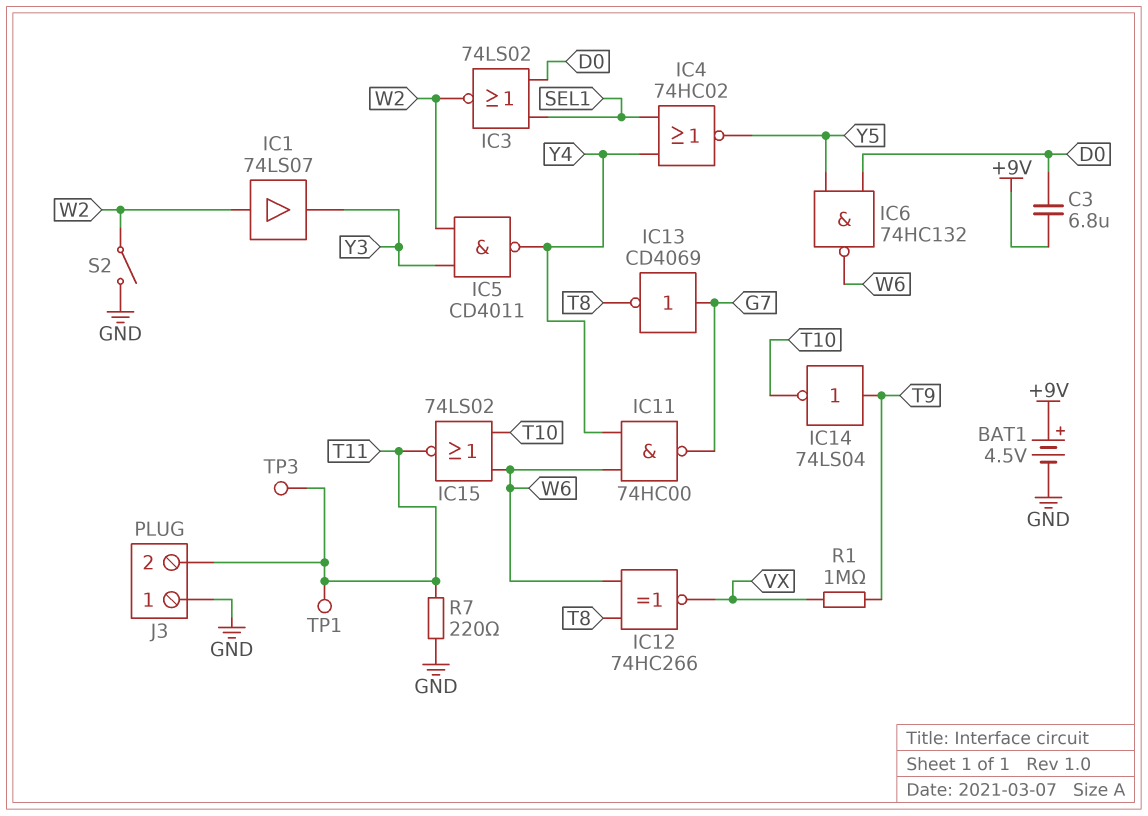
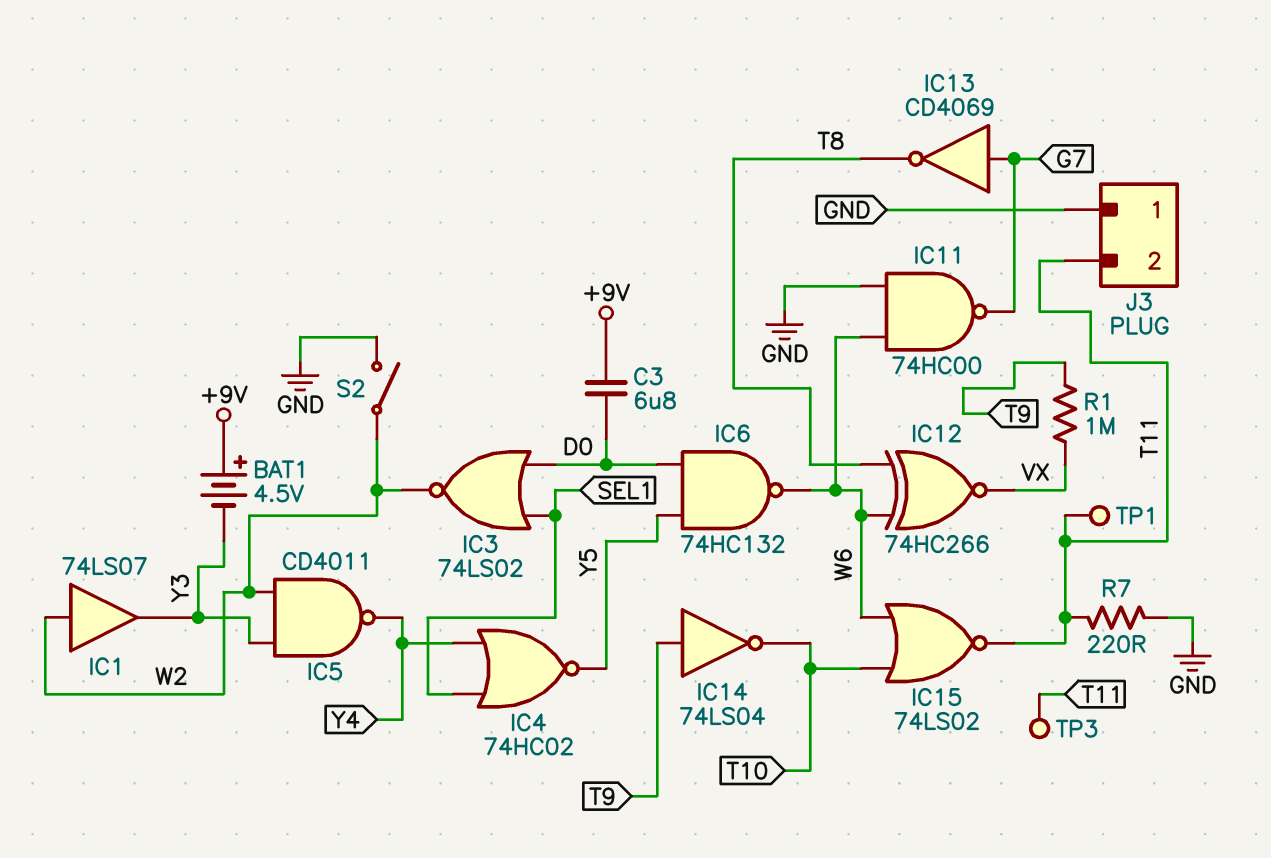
BAT1: 4.5V (plus +9V, minus GND) -> 4.5V (plus +9V, minus Y3)
IC11: NAND 74HC00 (in W6, in Y4, out G7) -> NAND 74HC00 (in GND, in W6, out G7)

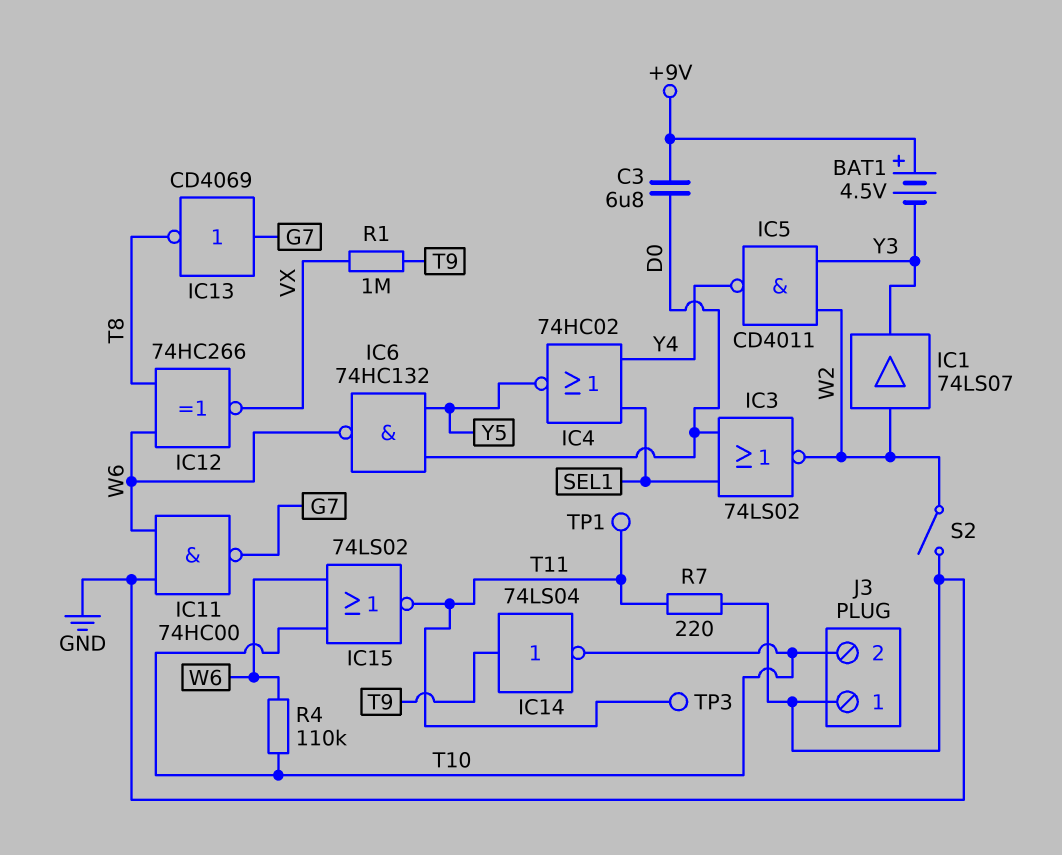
J3 pin 2: T11 -> T10
R4: none -> 110k (T10, W6)

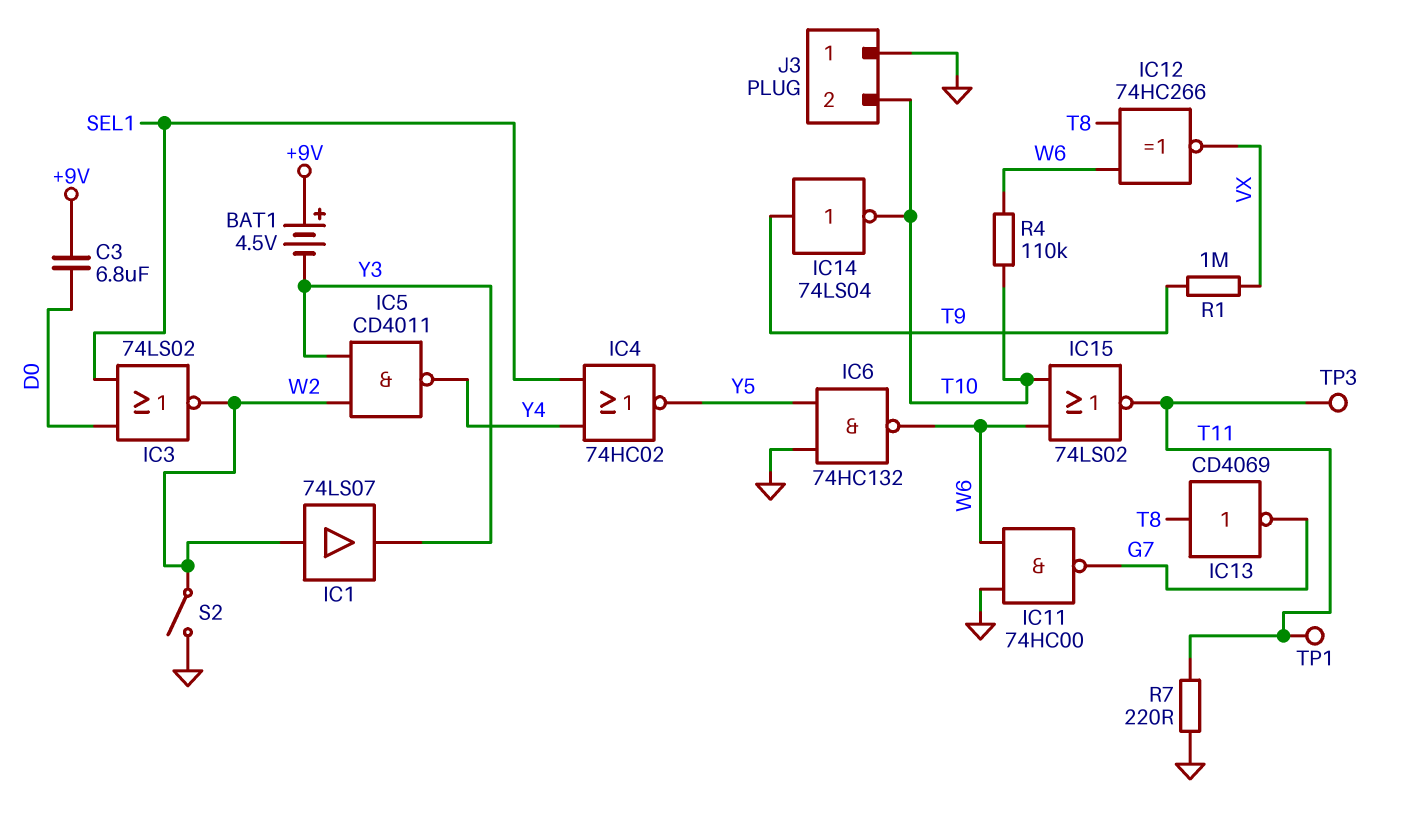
IC6: NAND 74HC132 (in D0, in Y5, out W6) -> NAND 74HC132 (in GND, in Y5, out W6)
IC13: NOT CD4069 (in G7, out T8) -> NOT CD4069 (in T8, out G7)

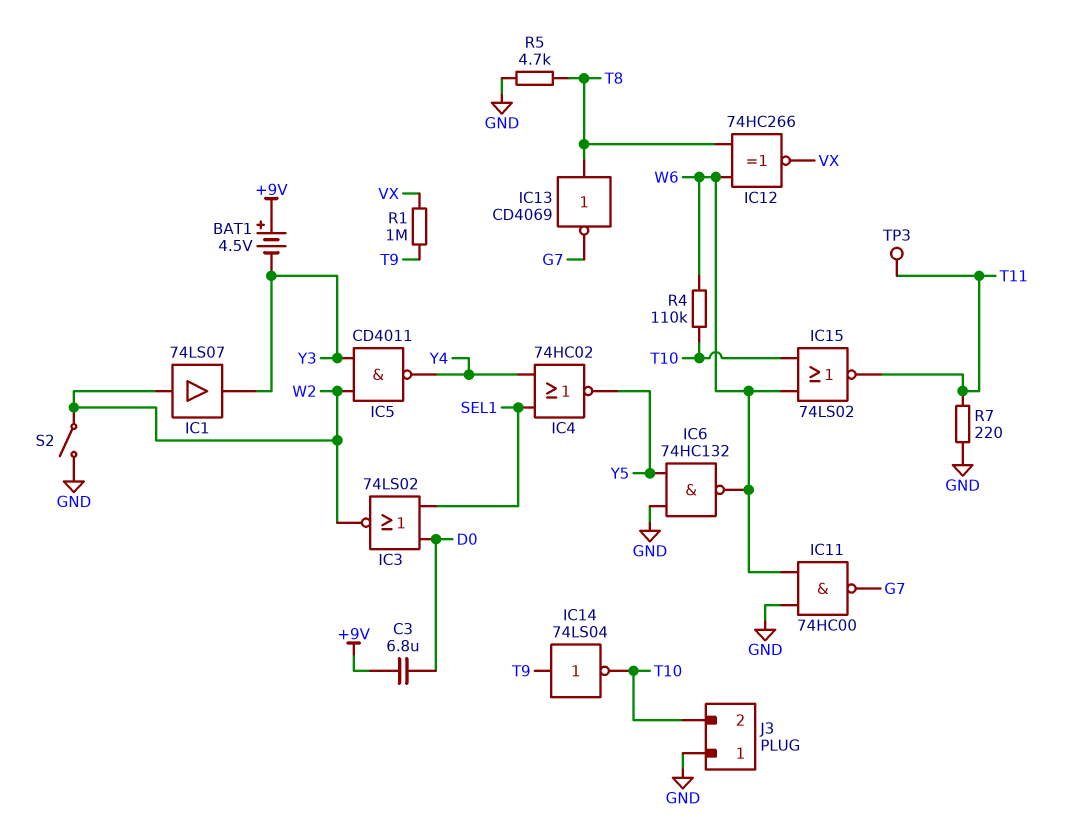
R5: none -> 4.7k (GND, T8)
TP1: test point (T11) -> none

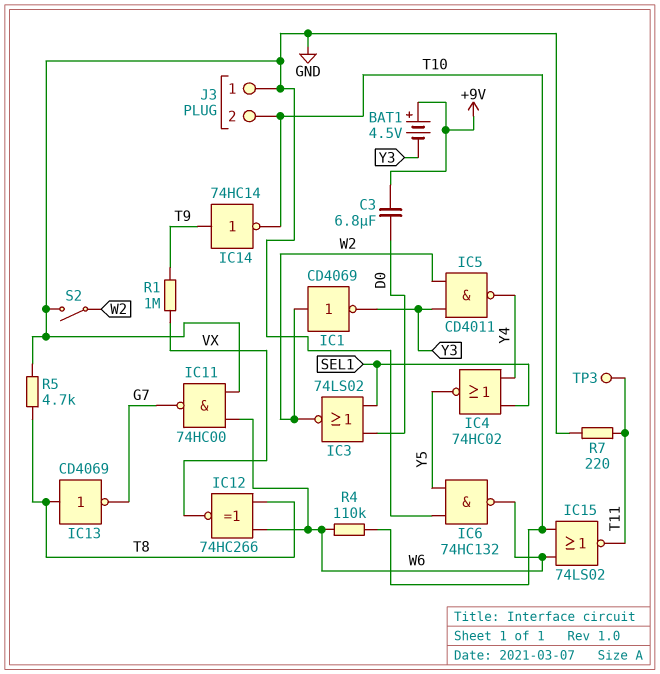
IC1: buffer 74LS07 (in W2, out Y3) -> NOT CD4069 (in W2, out Y3)
IC14: NOT 74LS04 (in T9, out T10) -> NOT 74HC14 (in T9, out T10)

